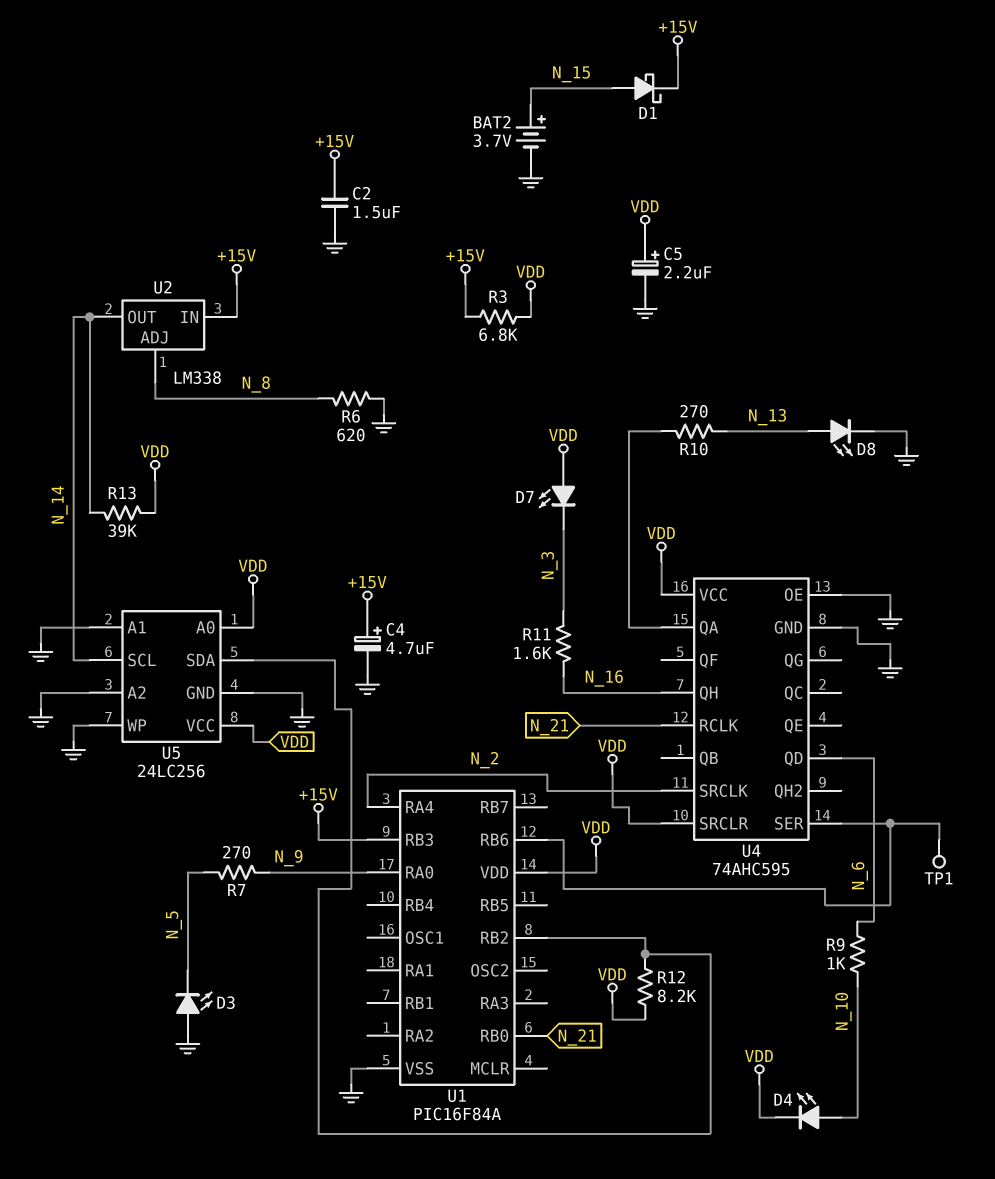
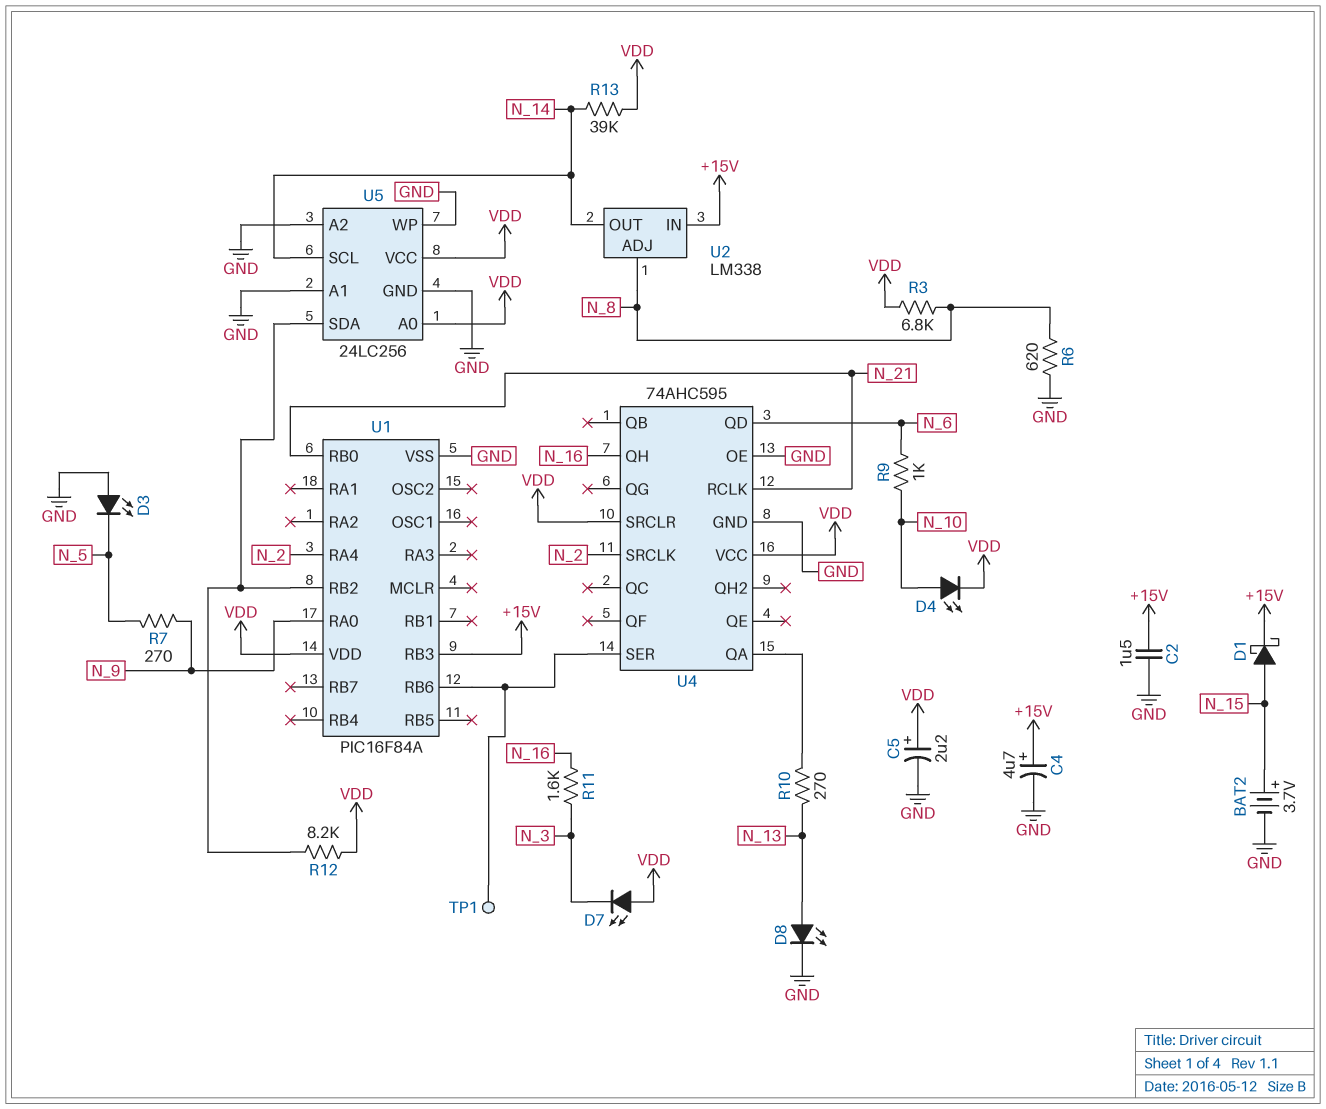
R3: 6.8k (+15V, VDD) -> 6.8k (N_8, VDD)

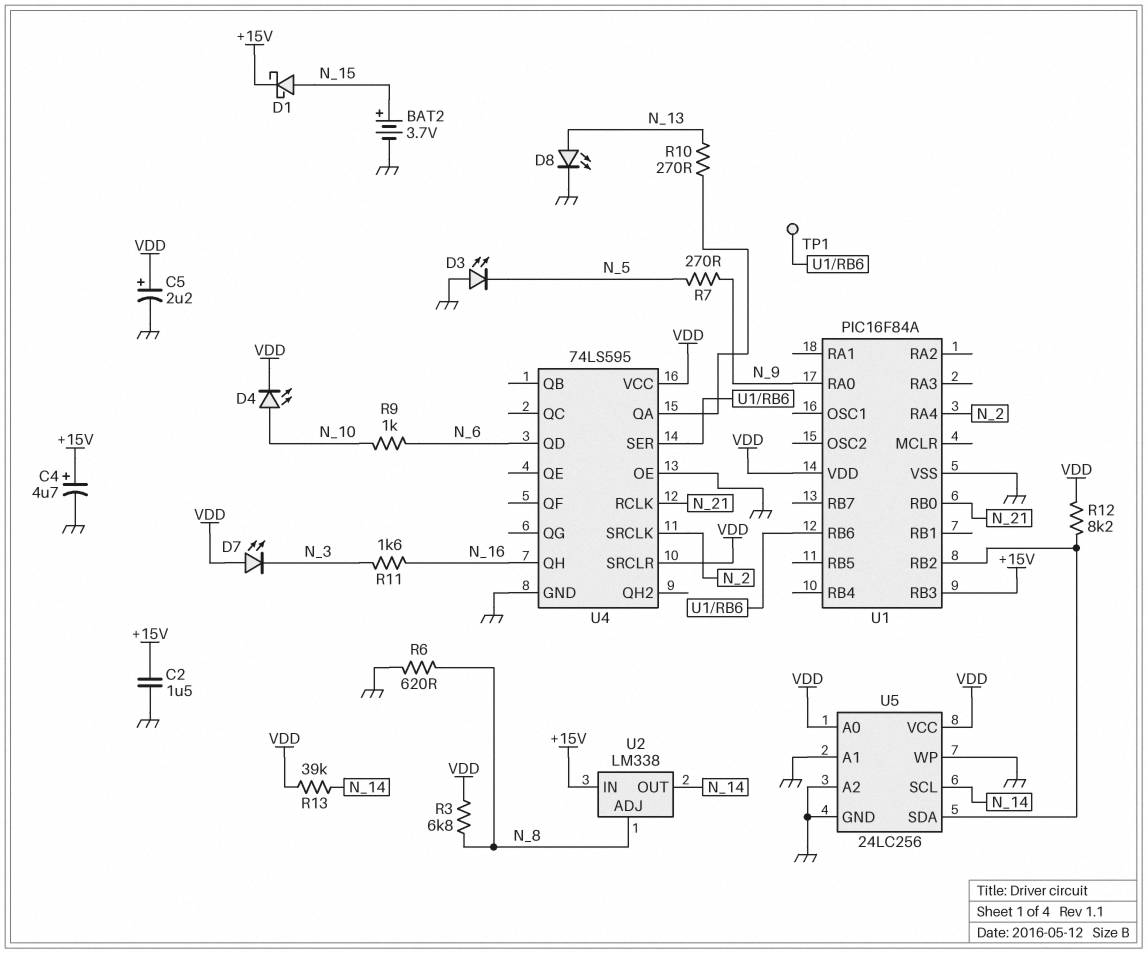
U4: 74AHC595 -> 74LS595

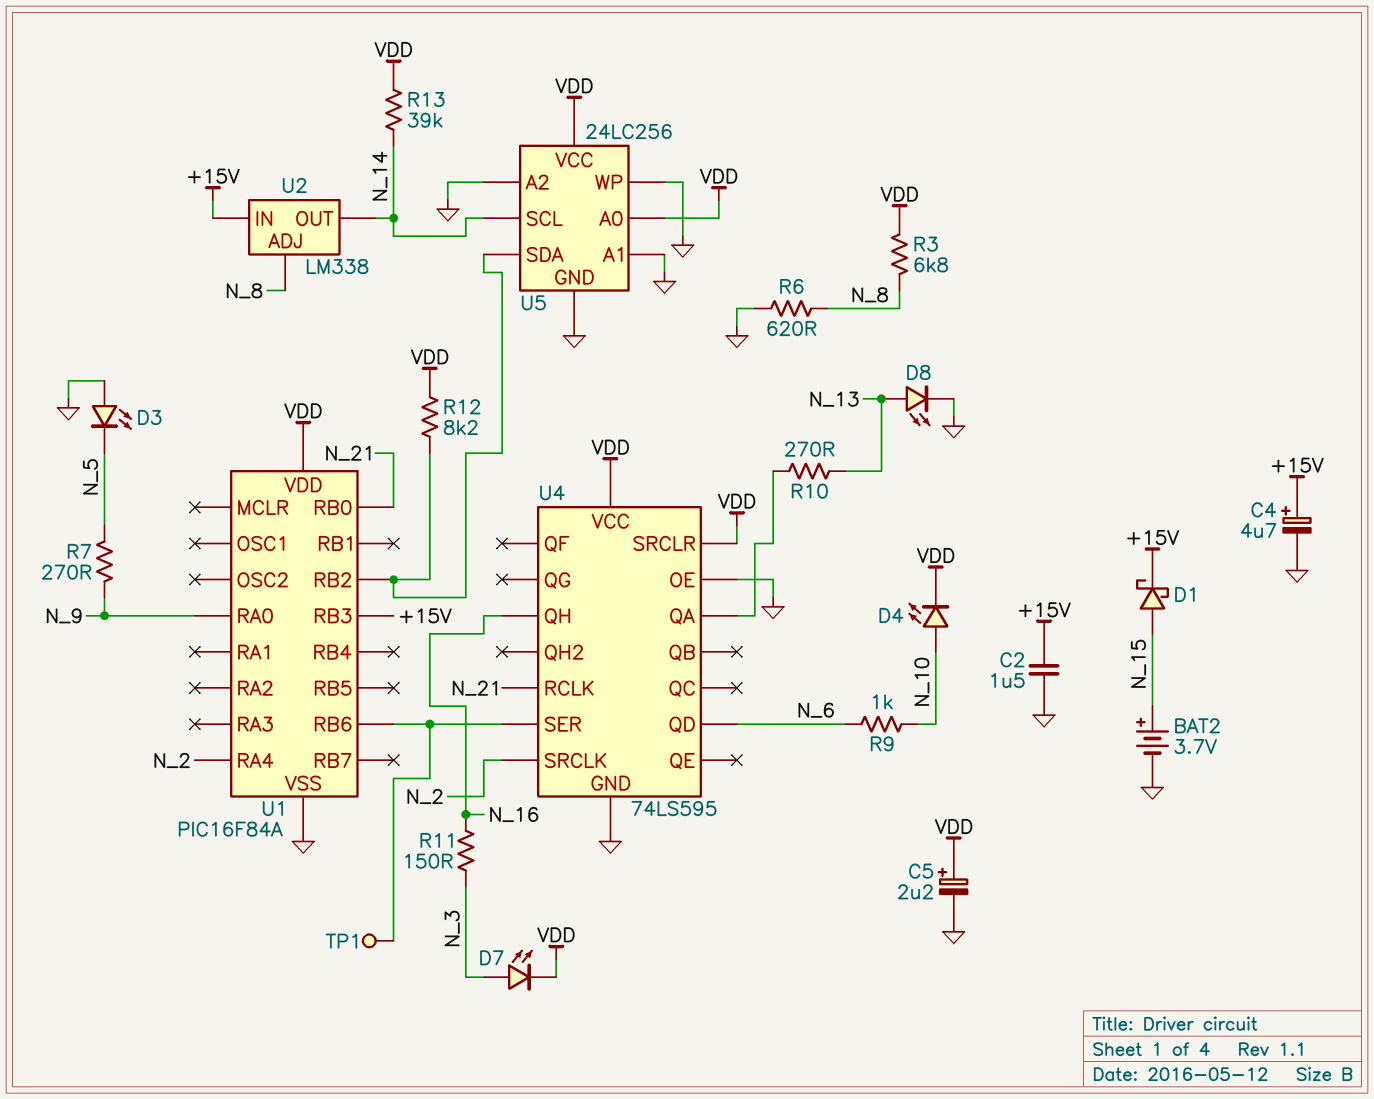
D7: LED (A VDD, K N_3) -> LED (A N_3, K VDD)
R11: 1.6k (N_3, N_16) -> 150 (N_3, N_16)

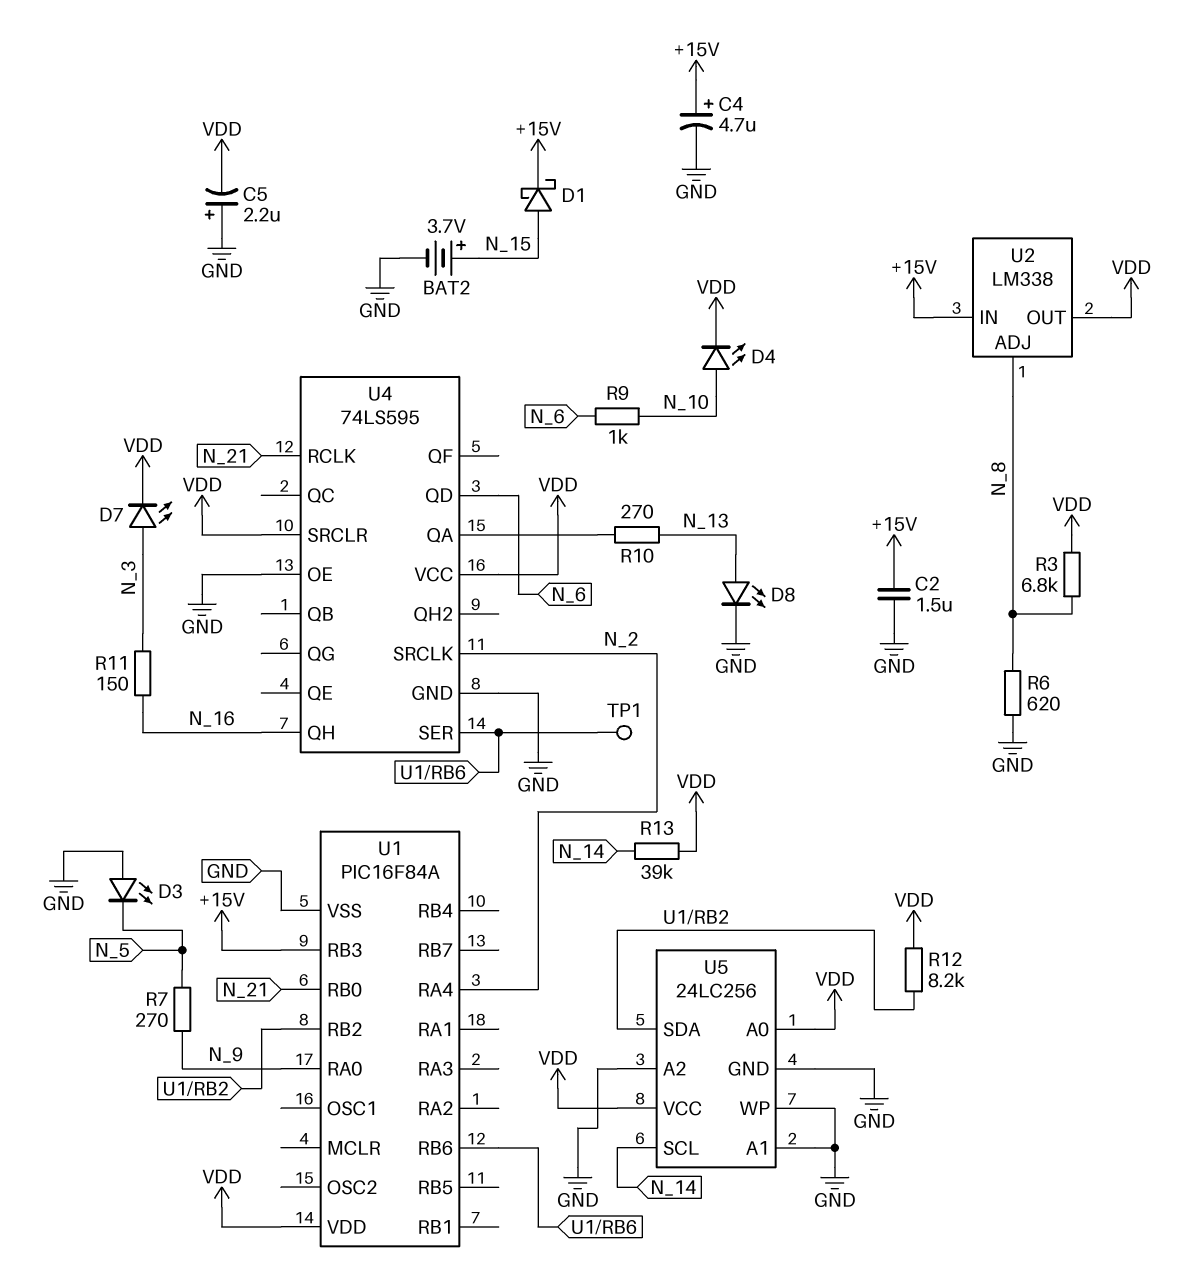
C5: 2.2uF (plus VDD, minus GND) -> 2.2uF (plus GND, minus VDD)
U2 pin OUT: N_14 -> VDD

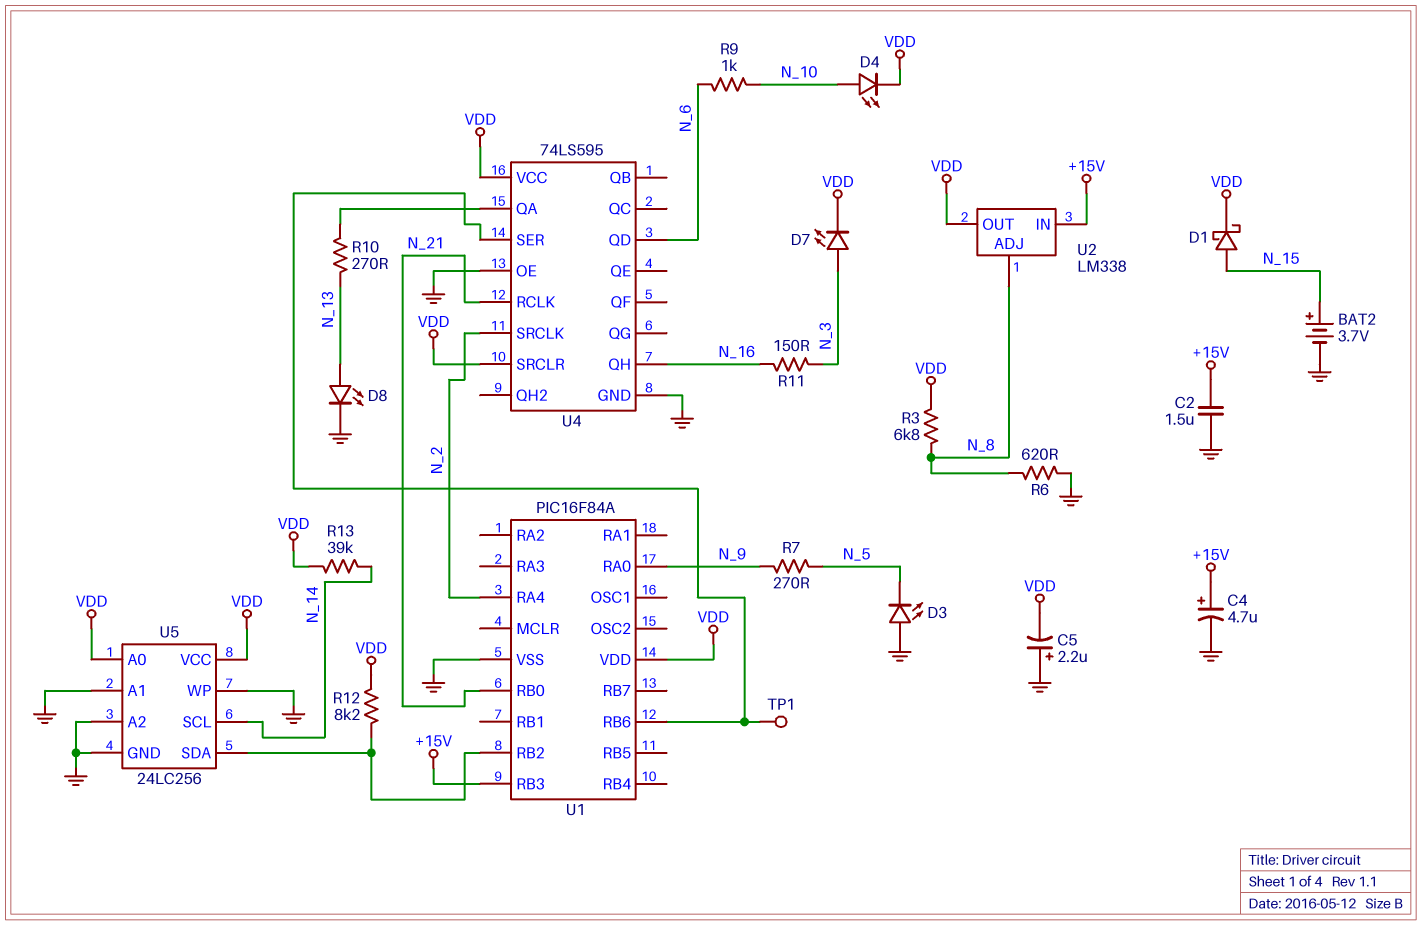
D1: schottky (A N_15, K +15V) -> schottky (A N_15, K VDD)

